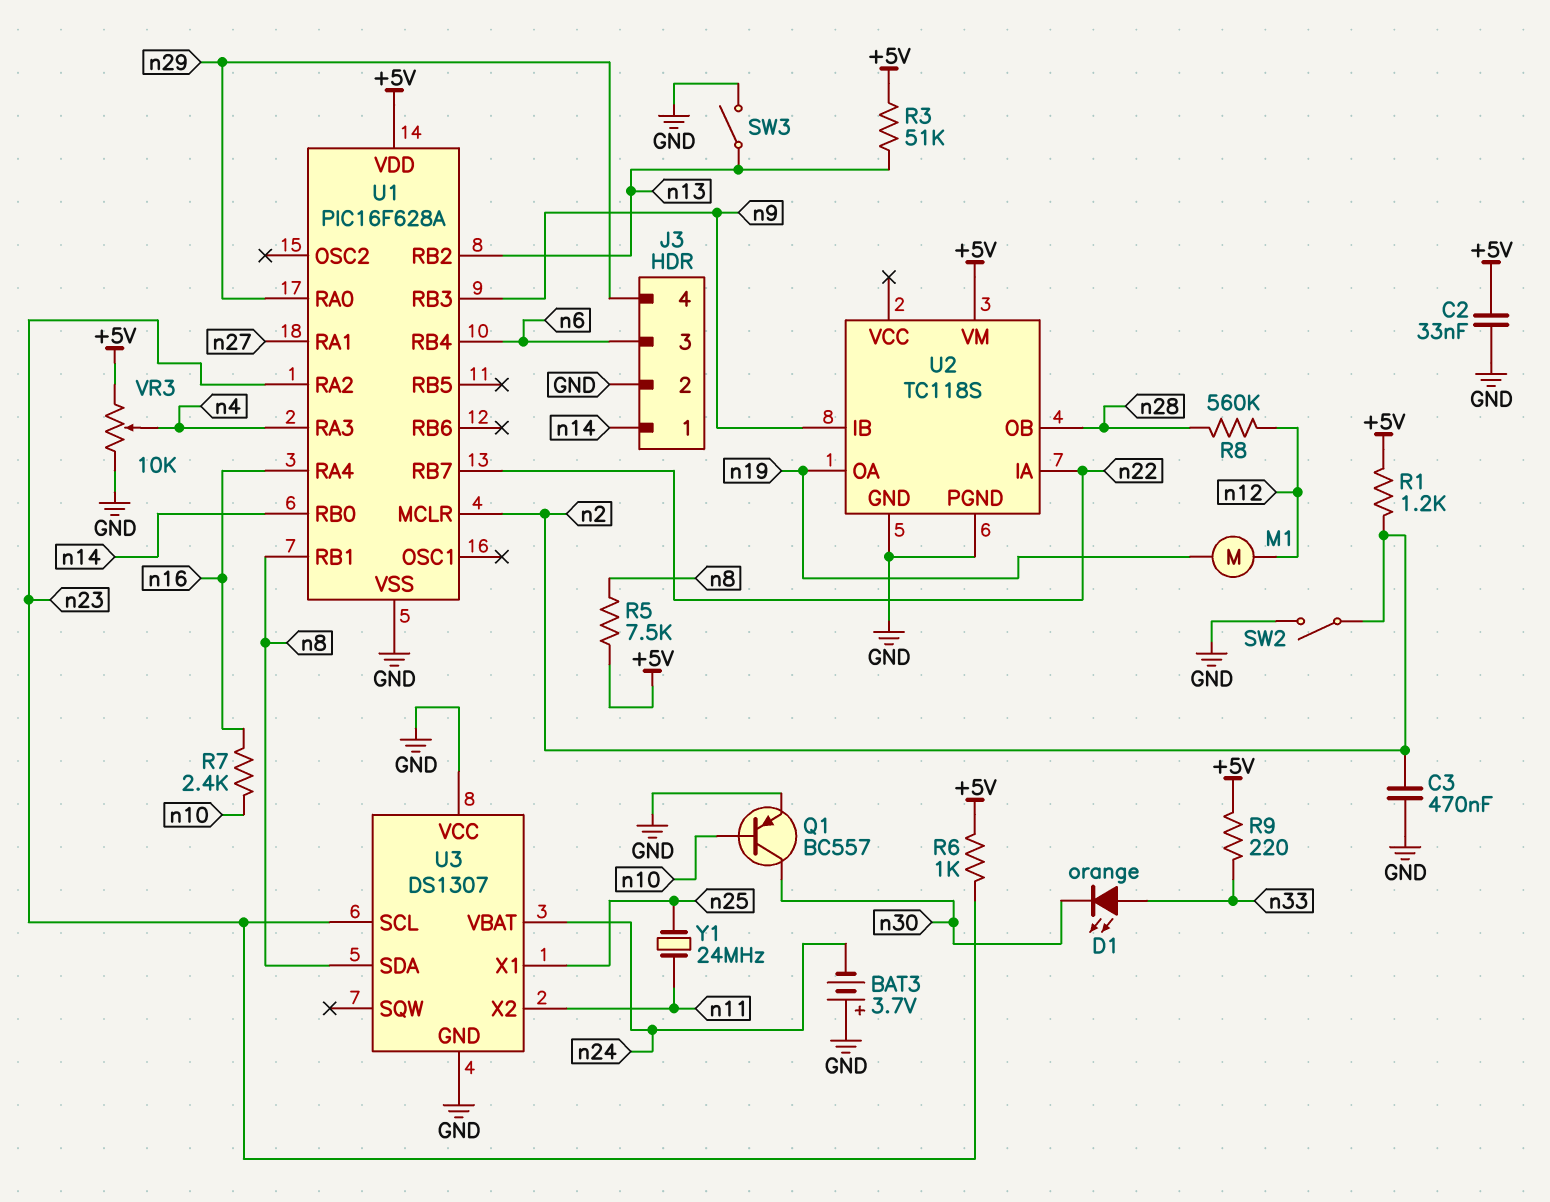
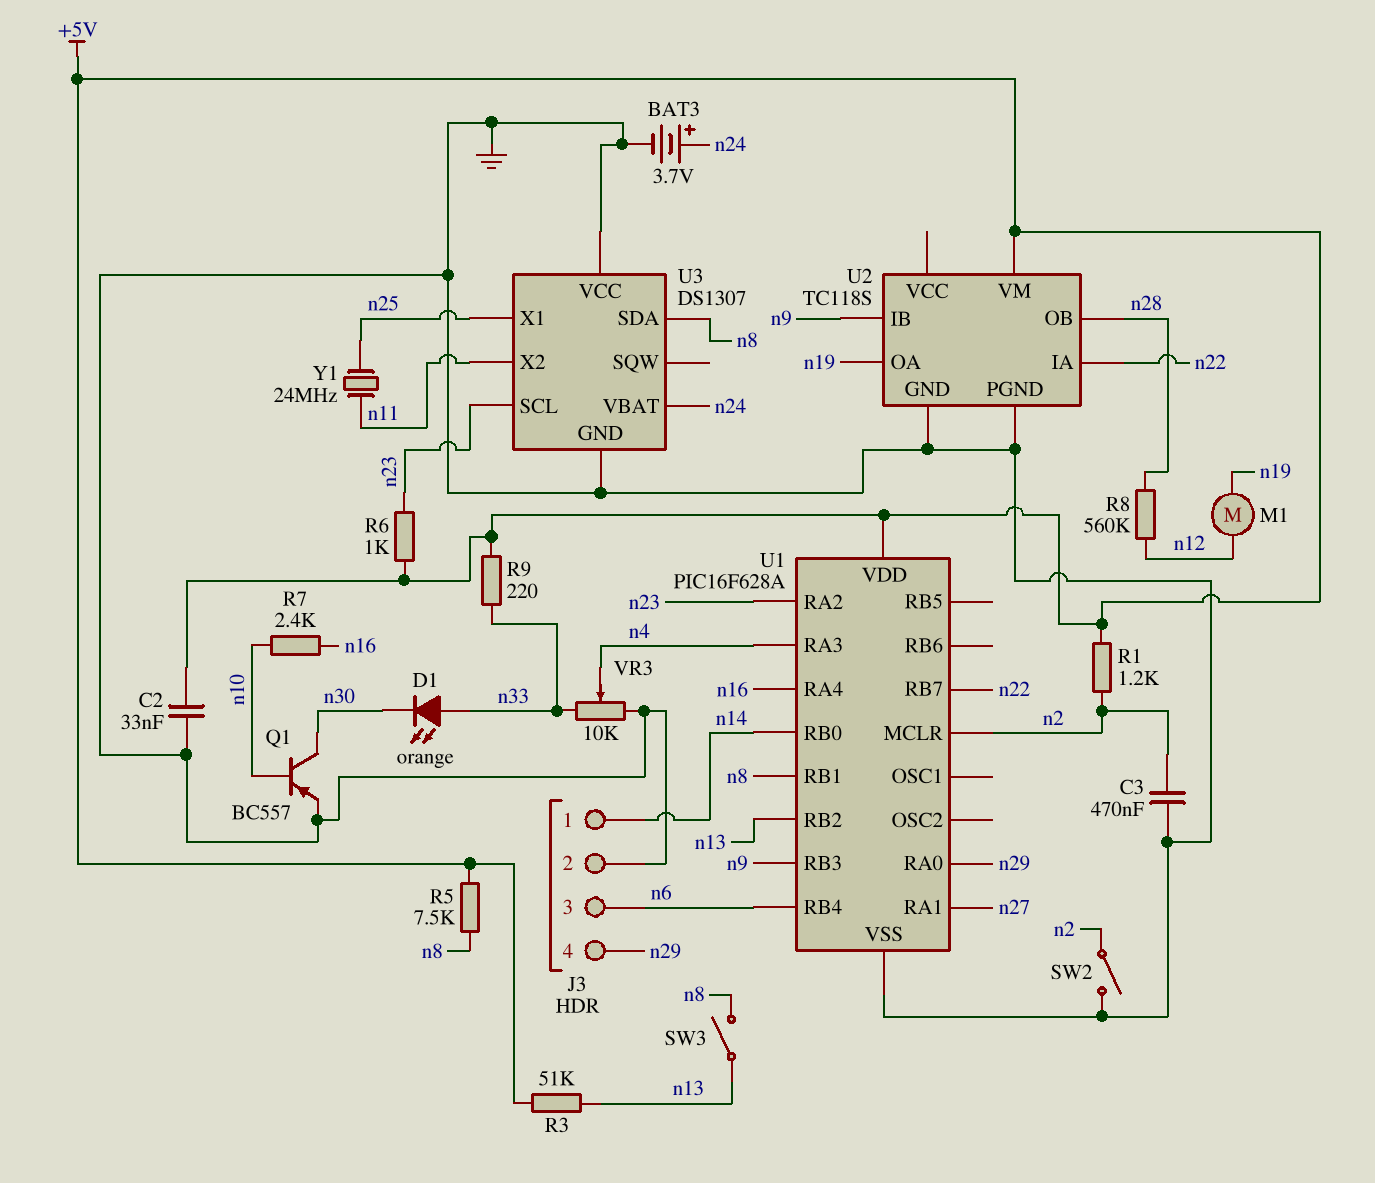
BAT3: 3.7V (plus GND, minus n24) -> 3.7V (plus n24, minus GND)
SW3: switch (GND, n13) -> switch (n8, n13)
VR3: 10k (+5V, GND, wiper n4) -> 10k (GND, n33, wiper n4)

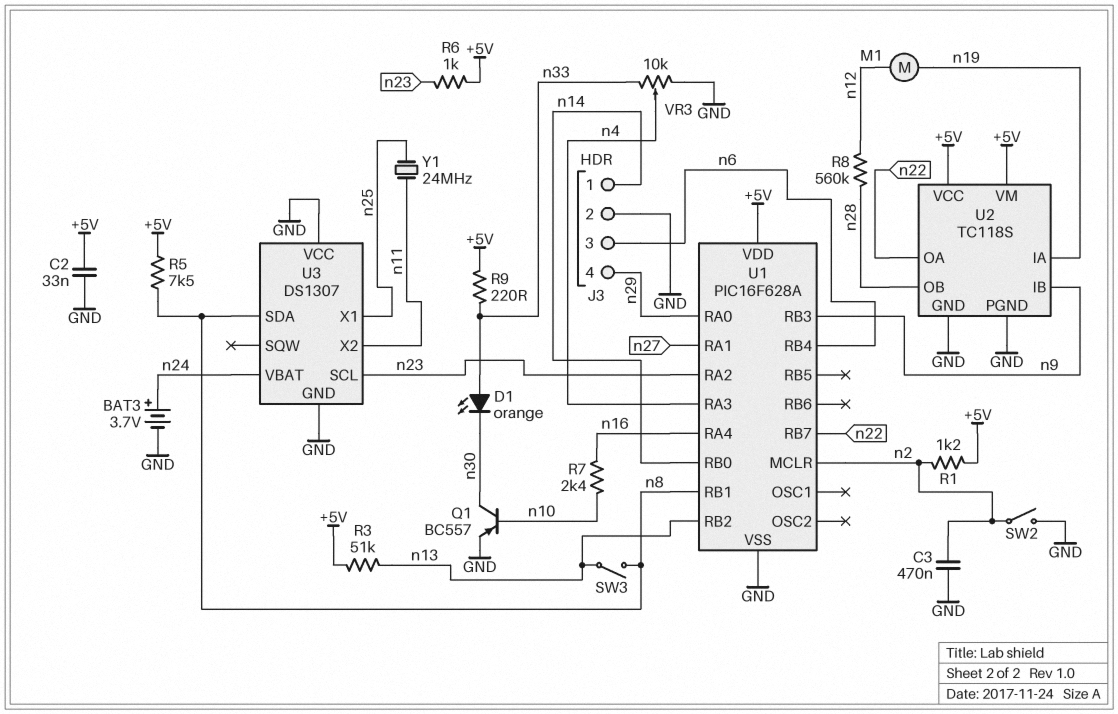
U2 pin IA: n22 -> n19
U2 pin OA: n19 -> n22
U2 pin VCC: none -> +5V

